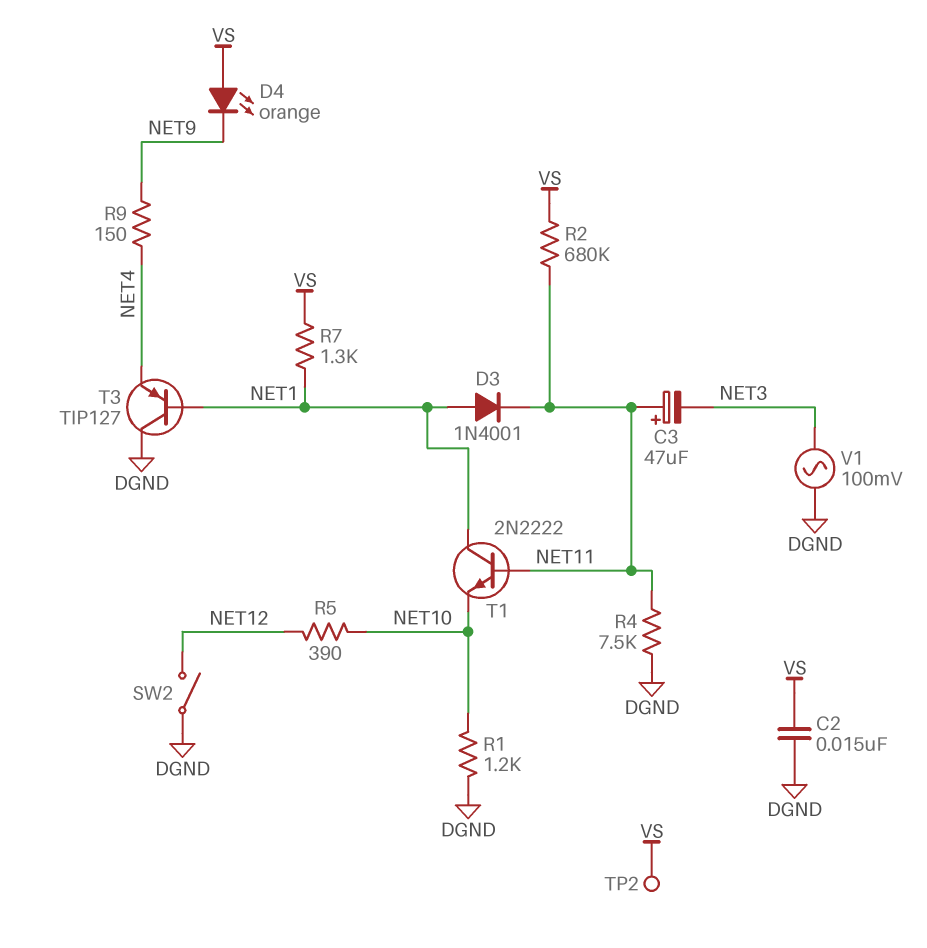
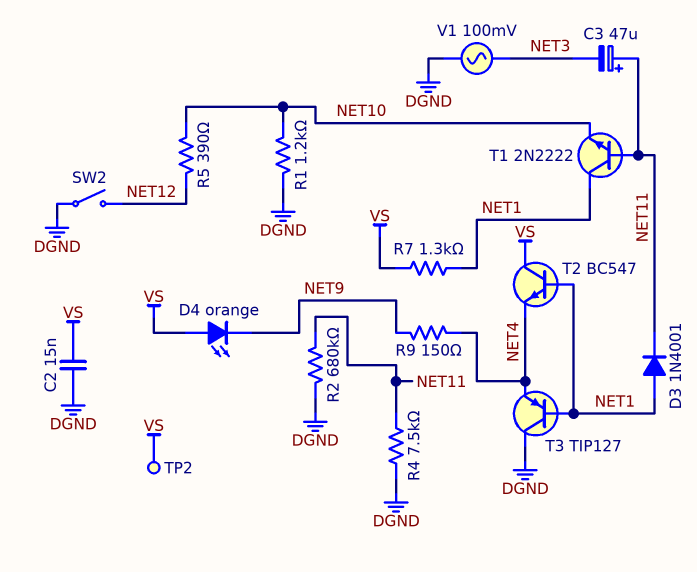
R2: 680k (NET11, VS) -> 680k (DGND, NET11)
T2: none -> NPN BC547 (B NET1, C VS, E NET4)

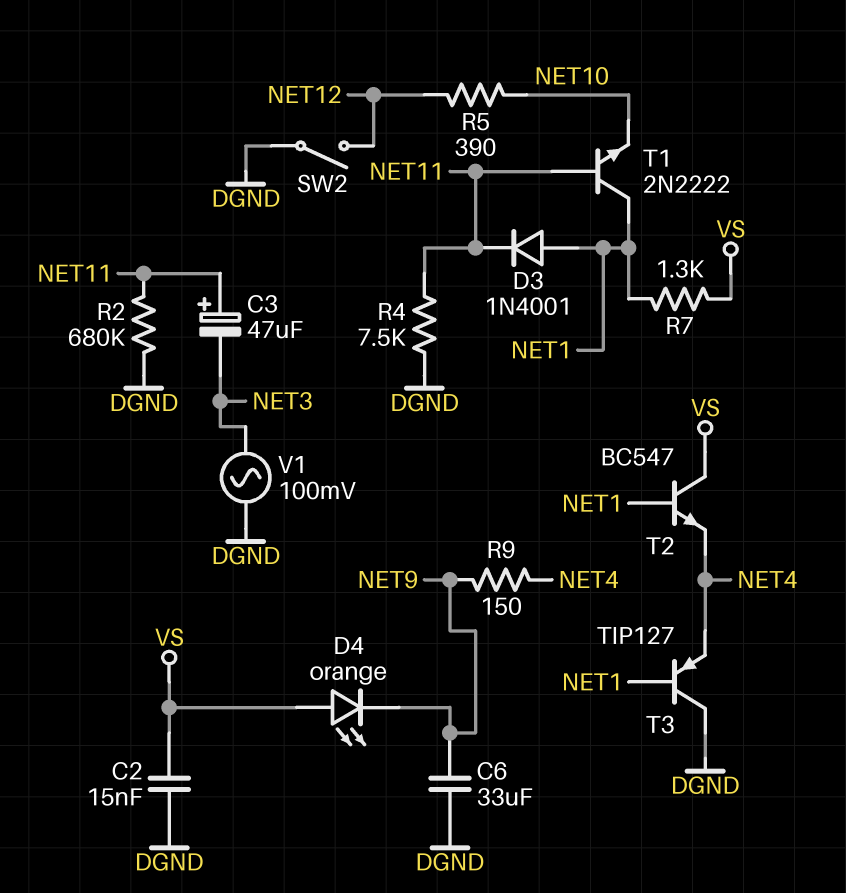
C6: none -> 33uF (DGND, NET9)
R1: 1.2k (DGND, NET10) -> none
TP2: test point (VS) -> none

